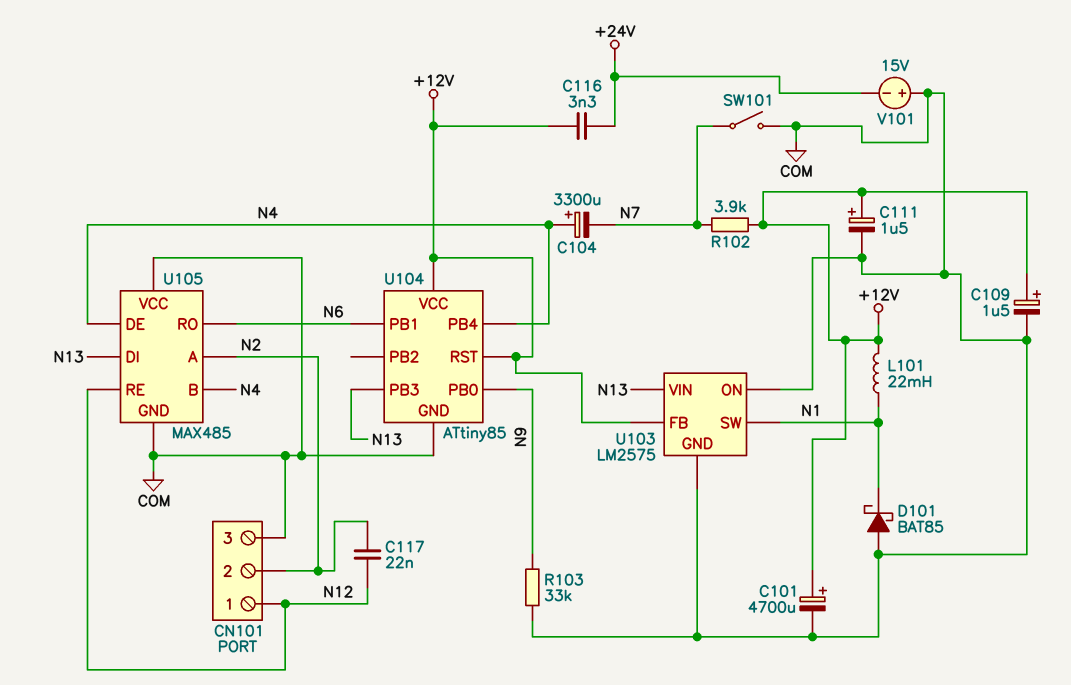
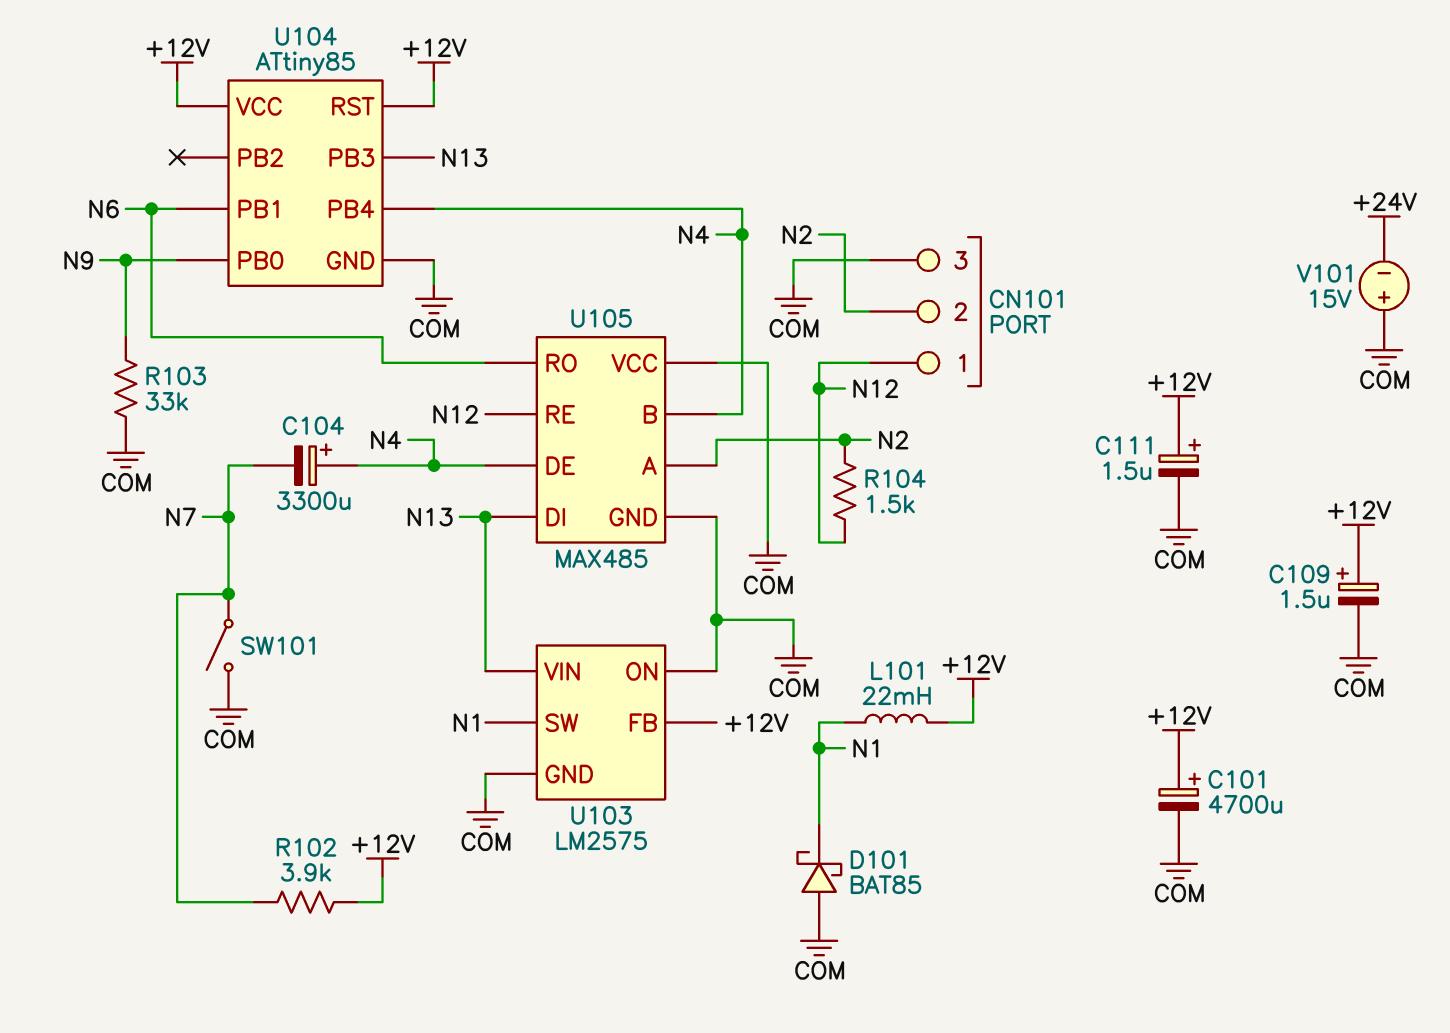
C116: 3.3nF (+12V, +24V) -> none
C117: 22nF (N2, N12) -> none
R104: none -> 1.5k (N2, N12)

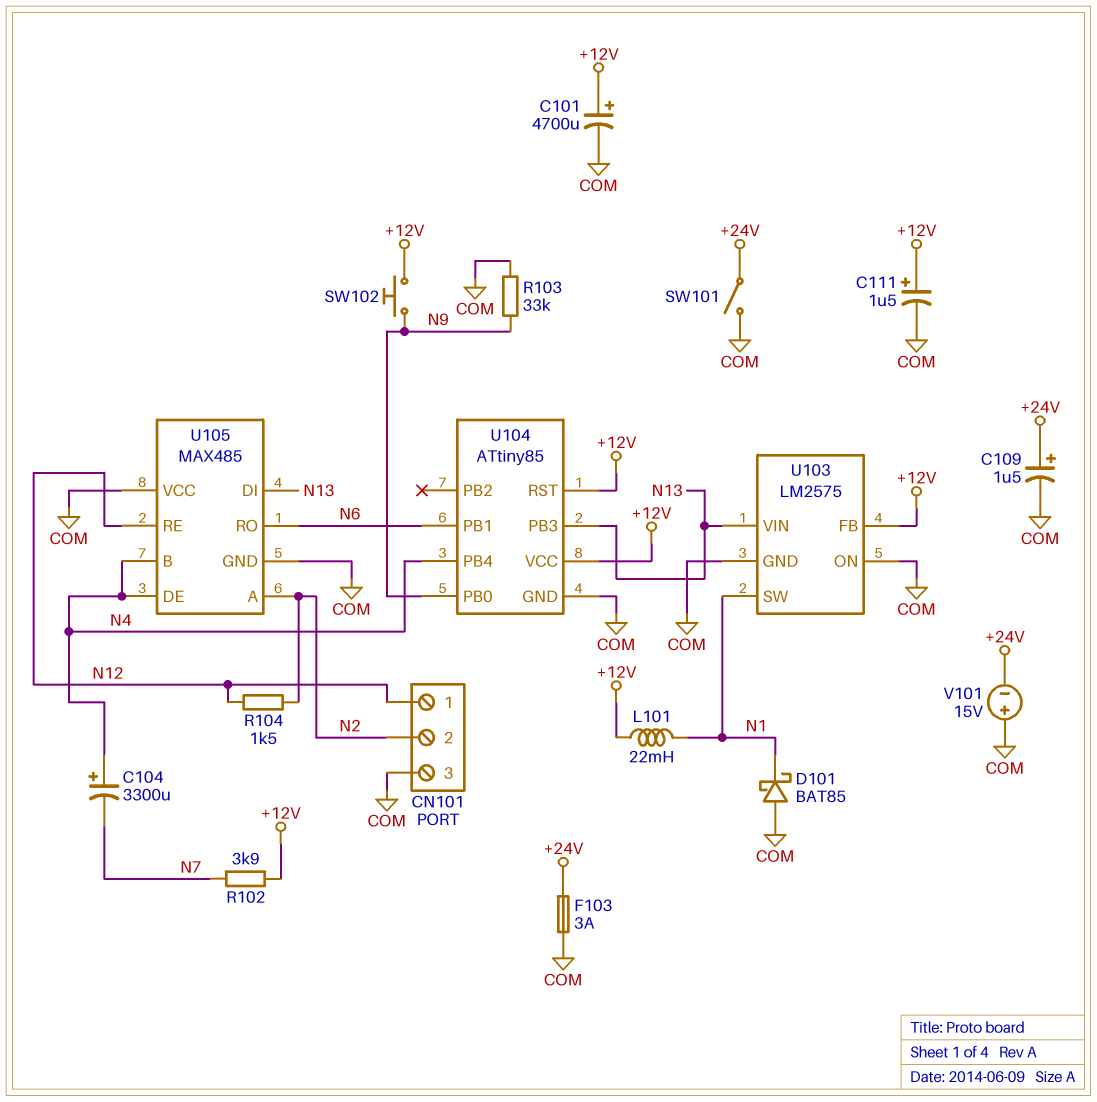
C109: 1.5uF (plus +12V, minus COM) -> 1.5uF (plus +24V, minus COM)
F103: none -> 3A (+24V, COM)
SW101: switch (COM, N7) -> switch (+24V, COM)
SW102: none -> button (+12V, N9)

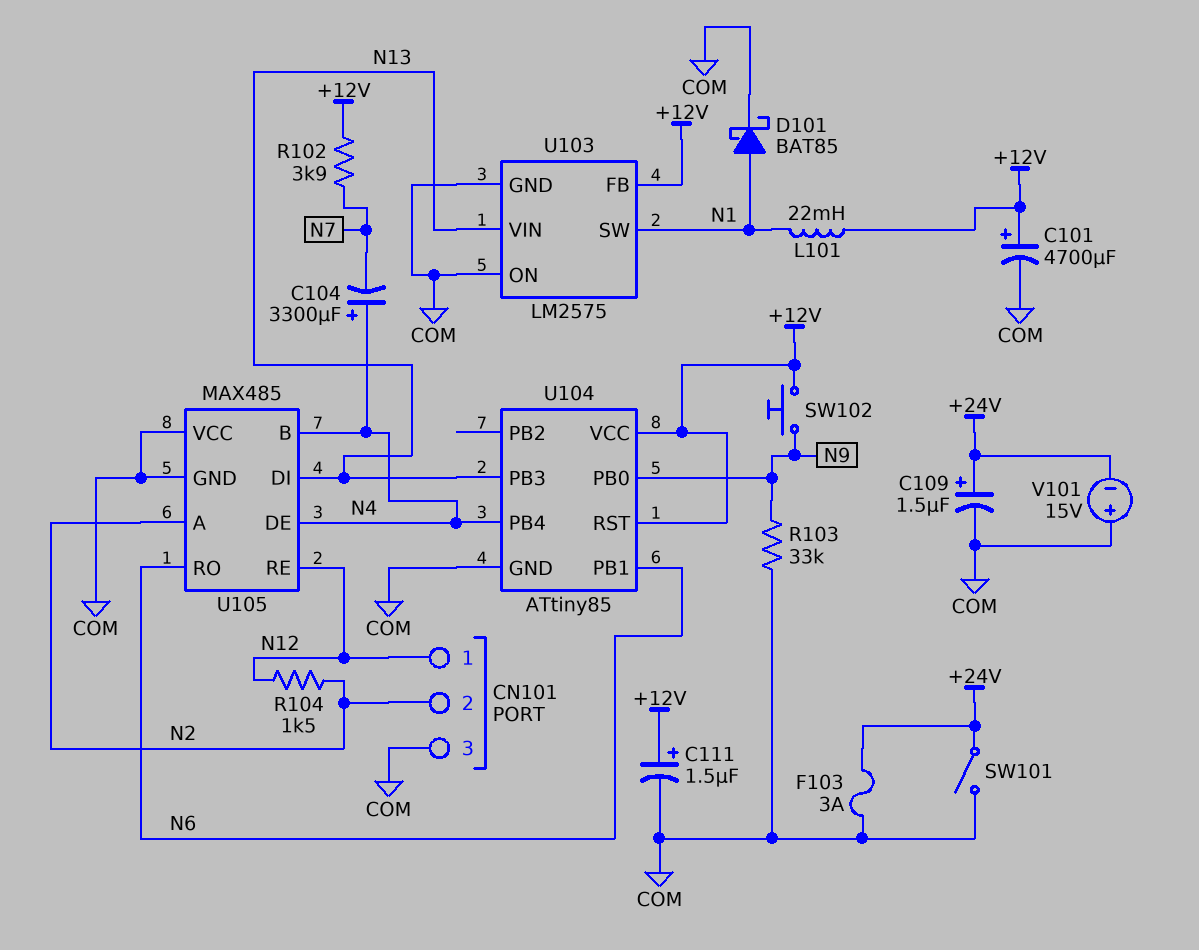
D101: schottky BAT85 (A COM, K N1) -> schottky BAT85 (A N1, K COM)

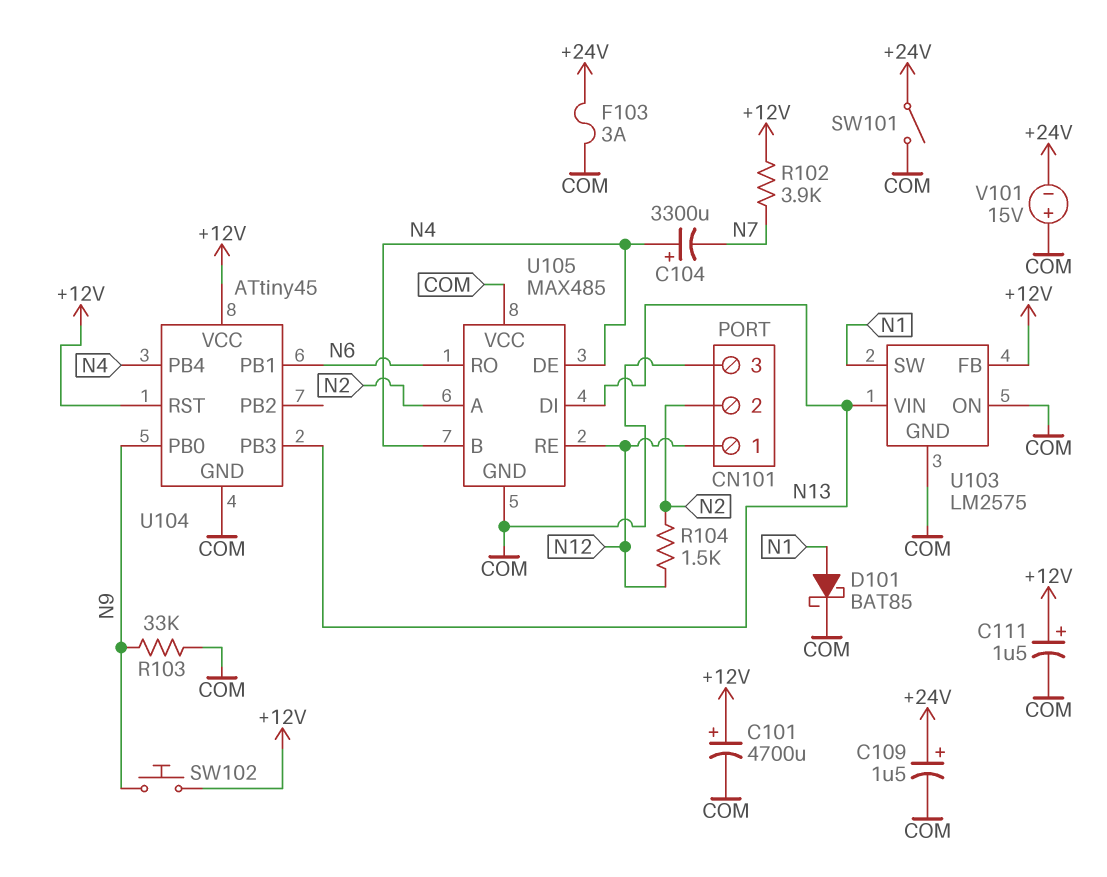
L101: 22mH (+12V, N1) -> none
U104: ATtiny85 -> ATtiny45

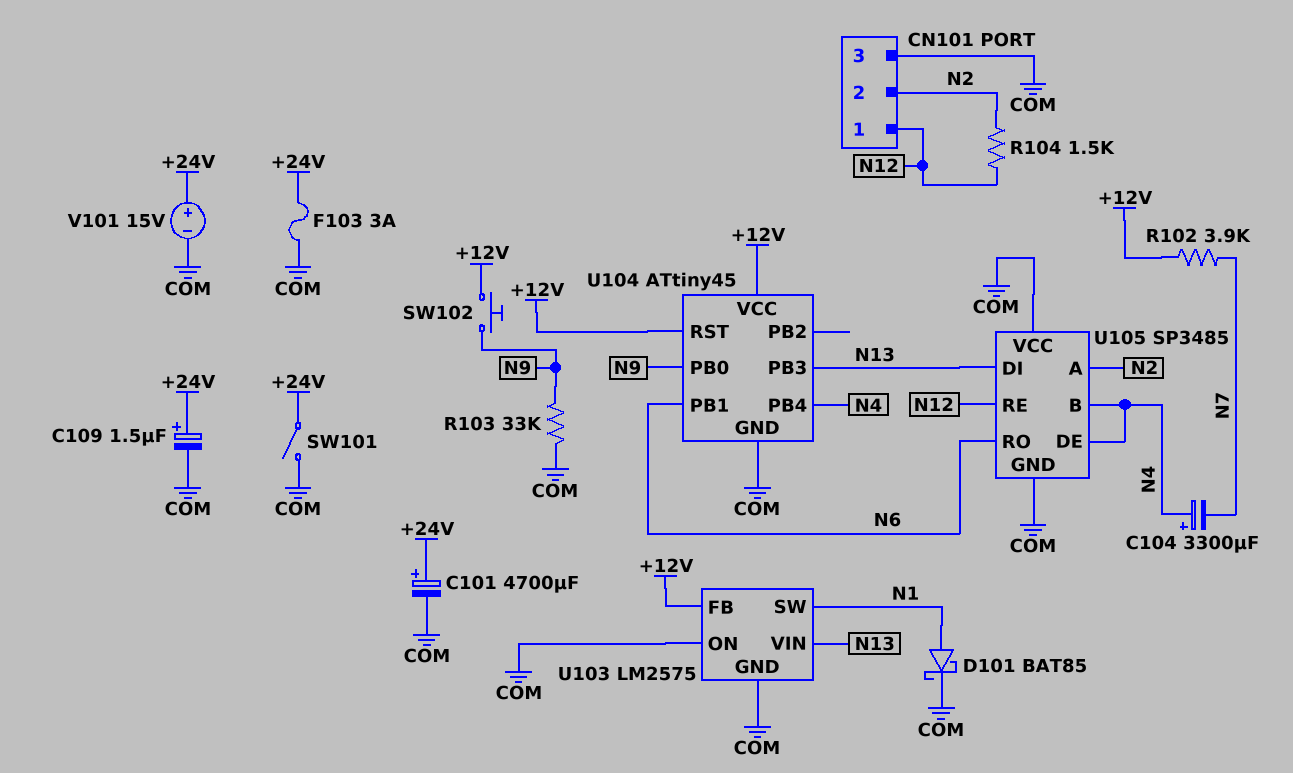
C101: 4700uF (plus +12V, minus COM) -> 4700uF (plus +24V, minus COM)
C111: 1.5uF (plus +12V, minus COM) -> none
U105: MAX485 -> SP3485
V101: 15V (plus COM, minus +24V) -> 15V (plus +24V, minus COM)

